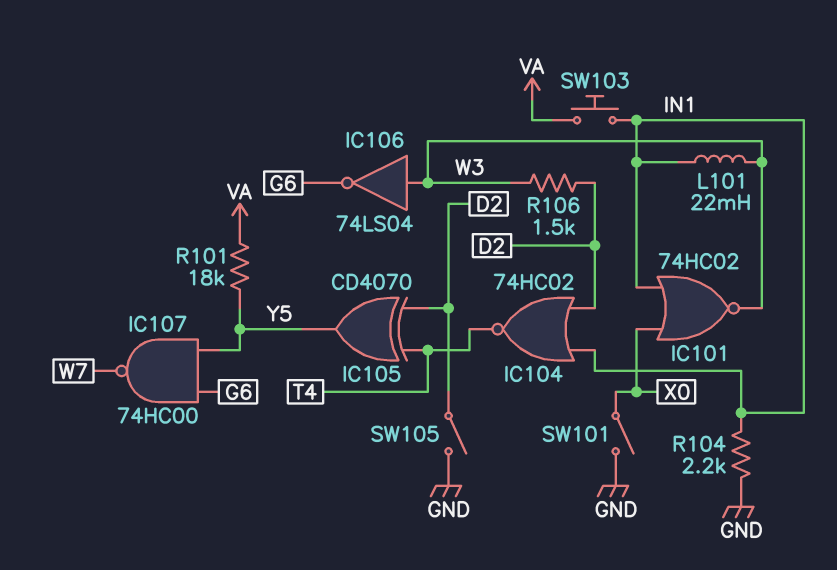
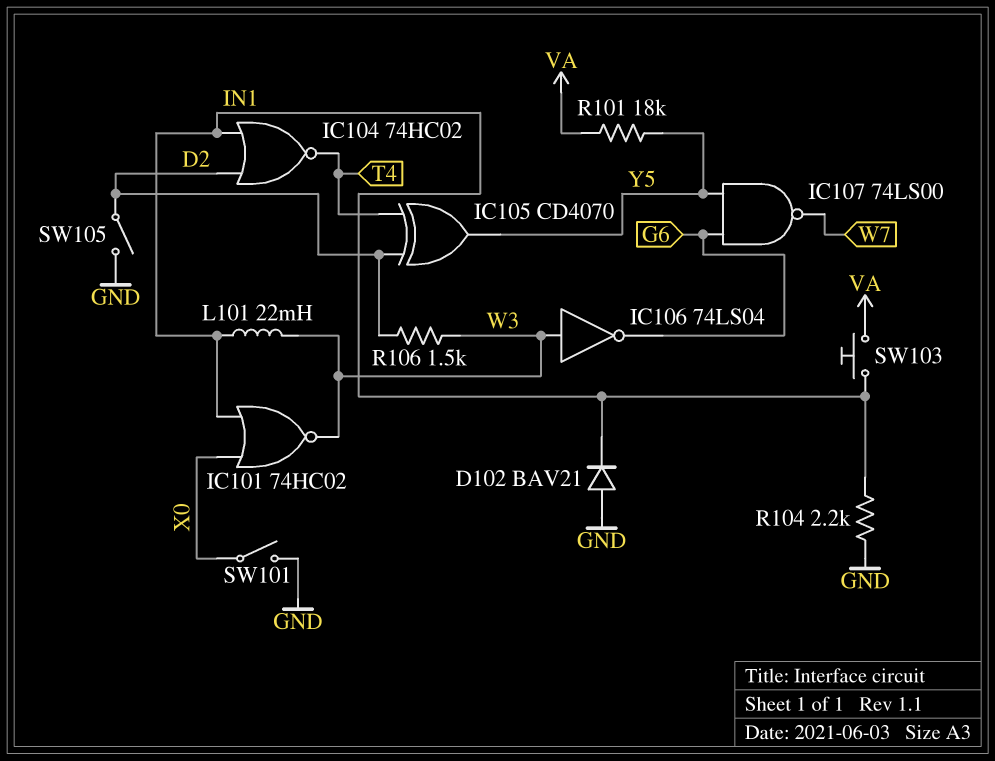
D102: none -> diode BAV21 (A GND, K IN1)
IC107: NAND 74HC00 (in G6, in Y5, out W7) -> NAND 74LS00 (in G6, in Y5, out W7)

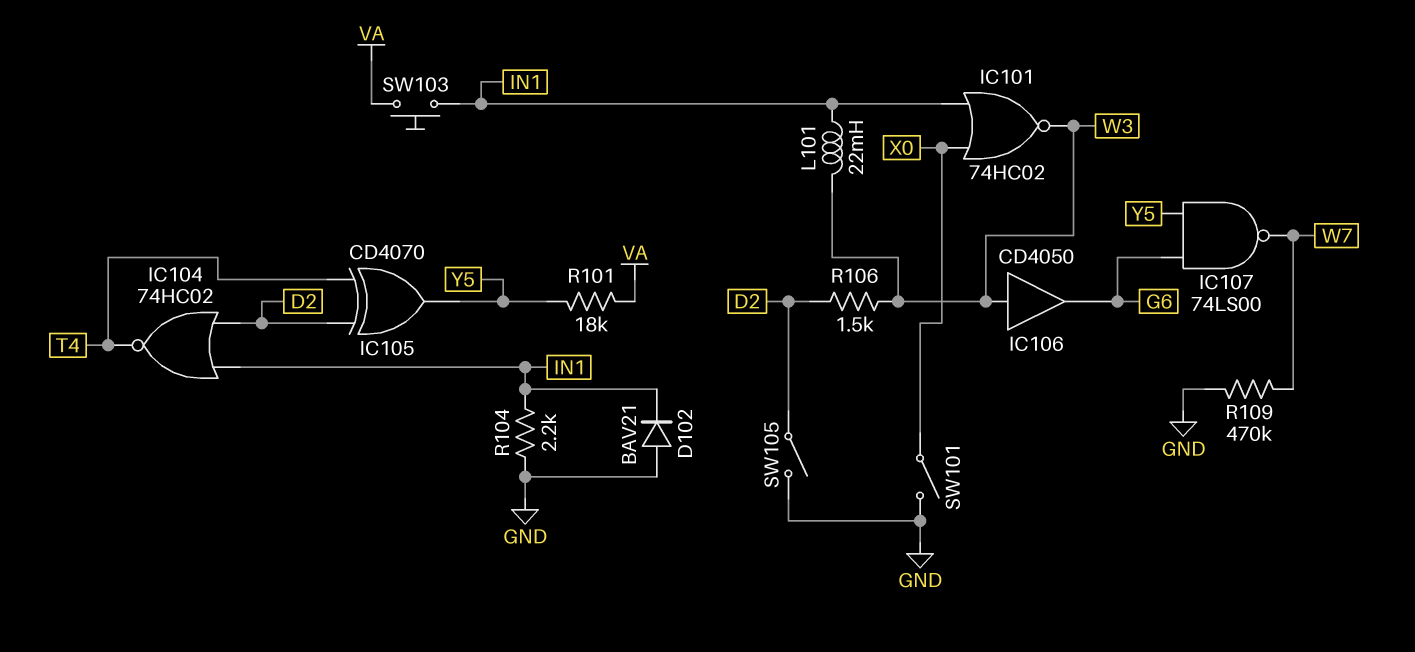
IC106: NOT 74LS04 (in W3, out G6) -> buffer CD4050 (in W3, out G6)
R109: none -> 470k (GND, W7)

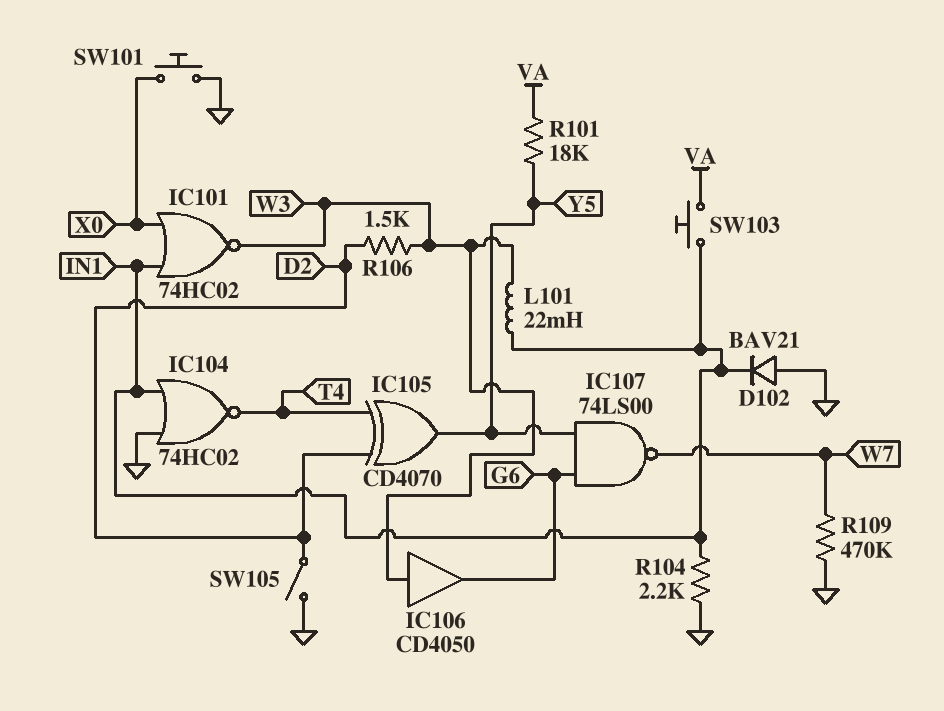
IC104: NOR 74HC02 (in D2, in IN1, out T4) -> NOR 74HC02 (in GND, in IN1, out T4)
SW101: switch (GND, X0) -> button (GND, X0)

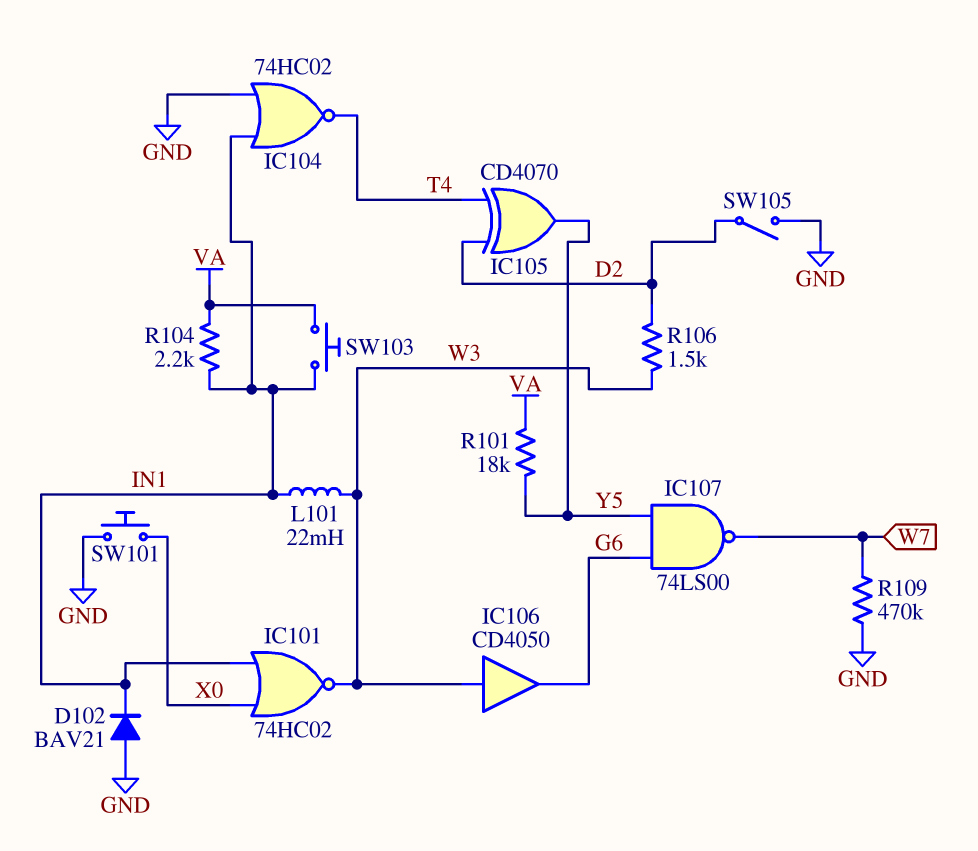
R104: 2.2k (GND, IN1) -> 2.2k (IN1, VA)

